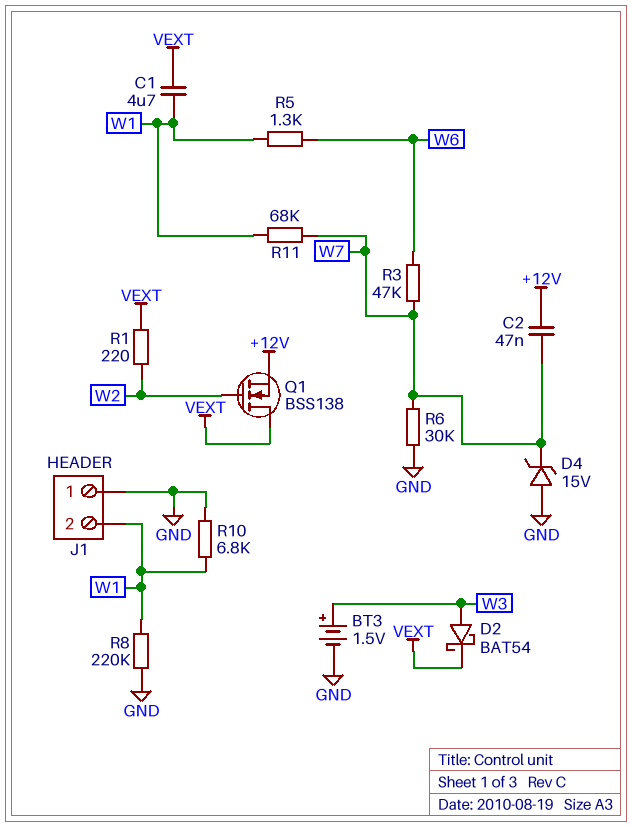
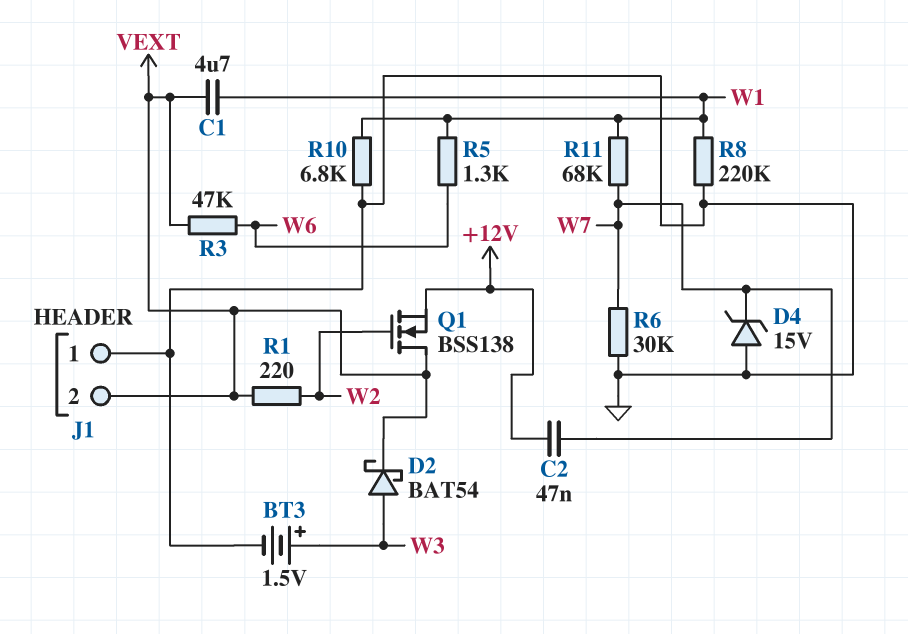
J1 pin 2: W1 -> VEXT
R3: 47k (W6, W7) -> 47k (VEXT, W6)

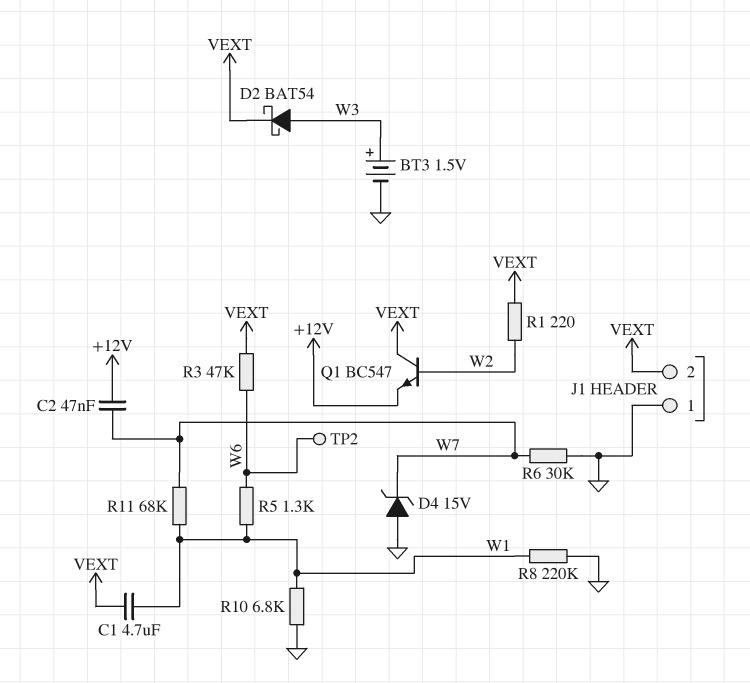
Q1: NMOS BSS138 (G W2, D VEXT, S +12V) -> NPN BC547 (B W2, C VEXT, E +12V)
TP2: none -> test point (W6)

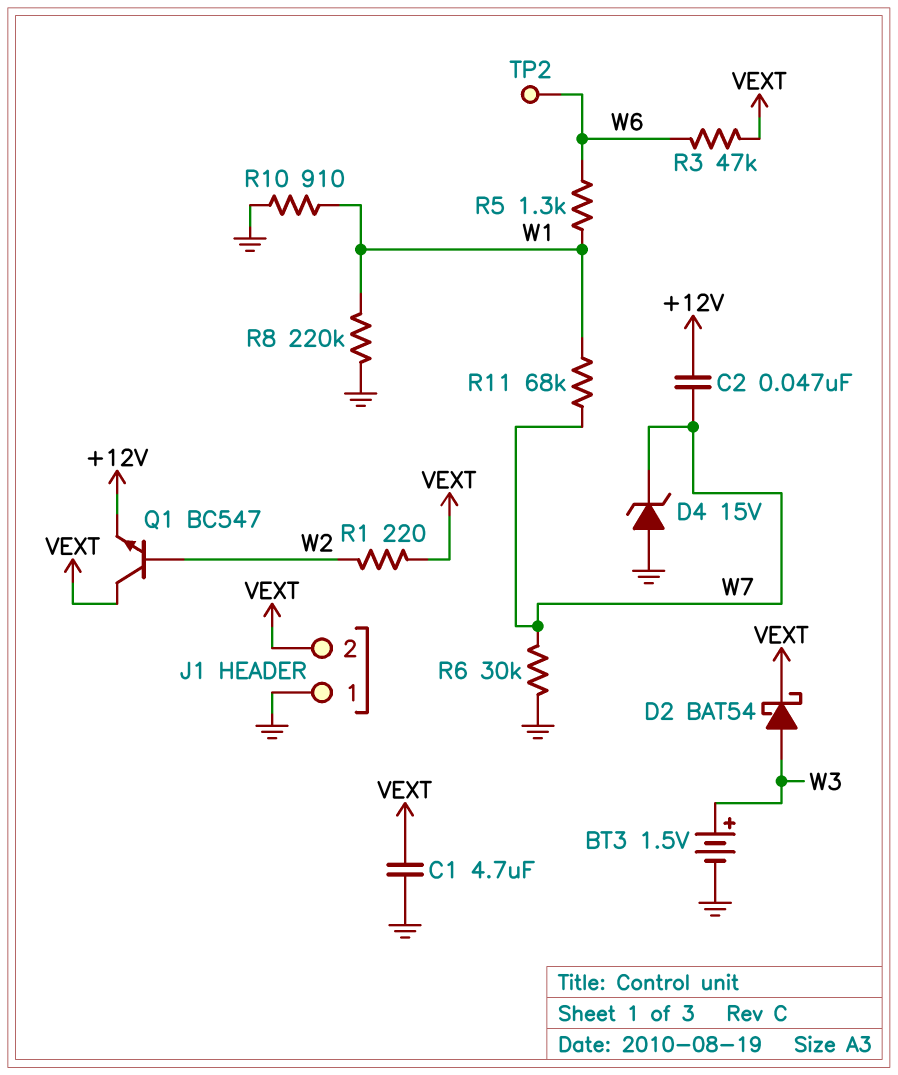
C1: 4.7uF (VEXT, W1) -> 4.7uF (GND, VEXT)
R10: 6.8k (GND, W1) -> 910 (GND, W1)

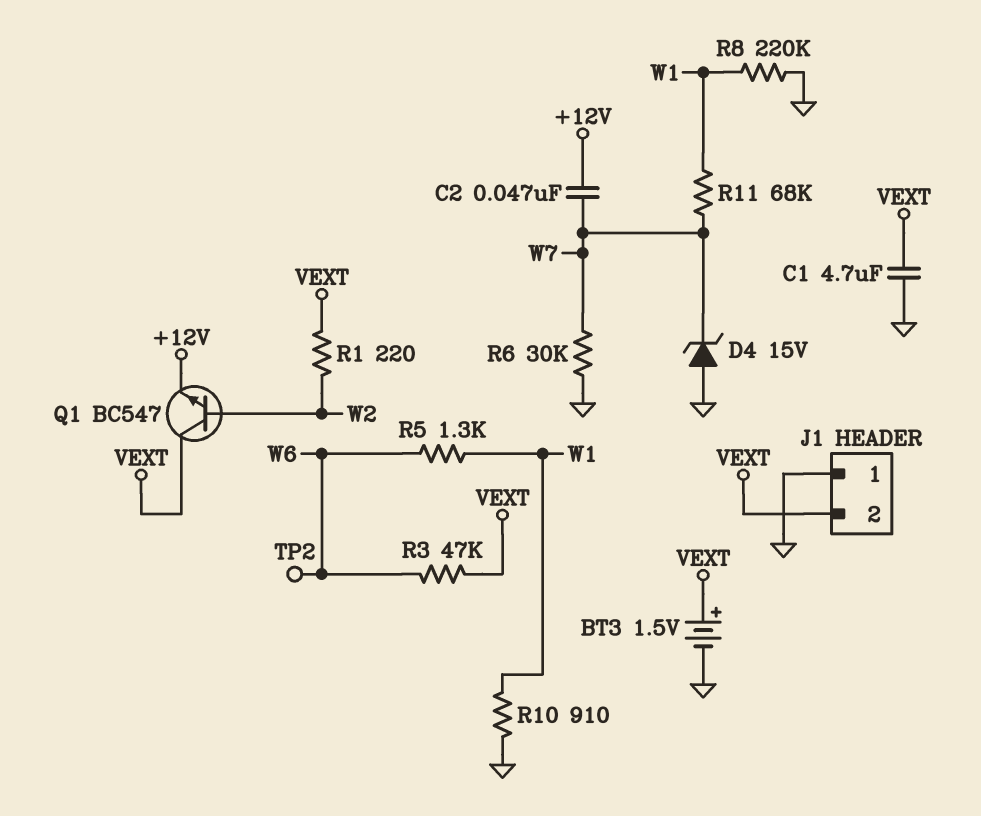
BT3: 1.5V (plus W3, minus GND) -> 1.5V (plus VEXT, minus GND)
D2: schottky BAT54 (A W3, K VEXT) -> none

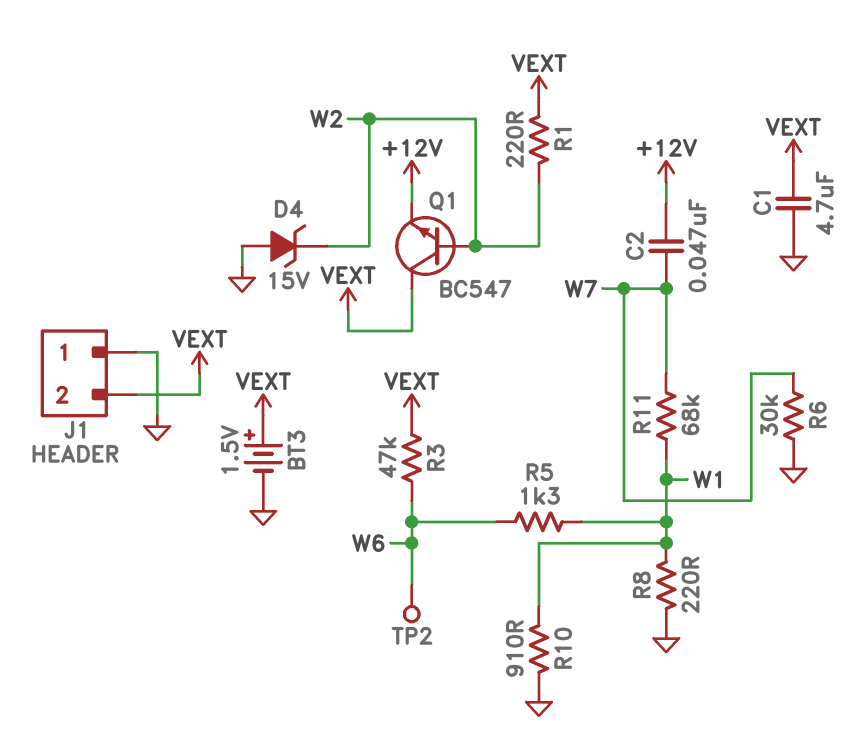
D4: zener 15V (A GND, K W7) -> zener 15V (A GND, K W2)
R8: 220k (GND, W1) -> 220 (GND, W1)

